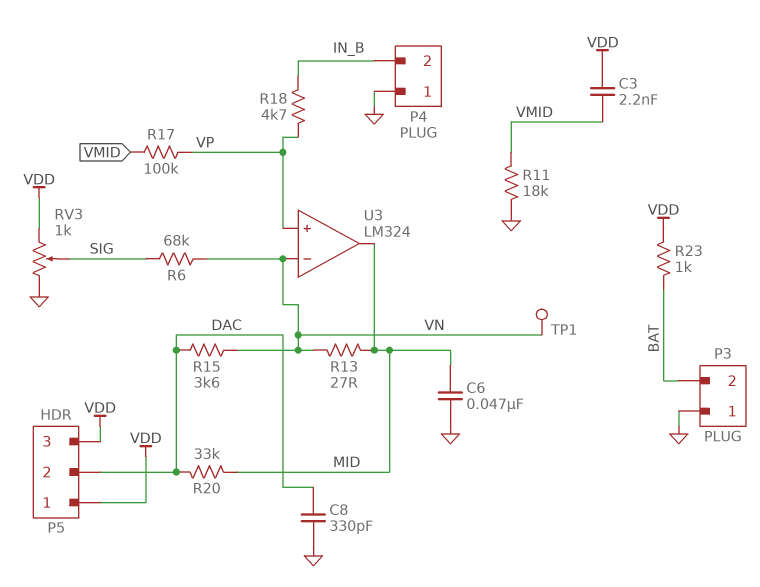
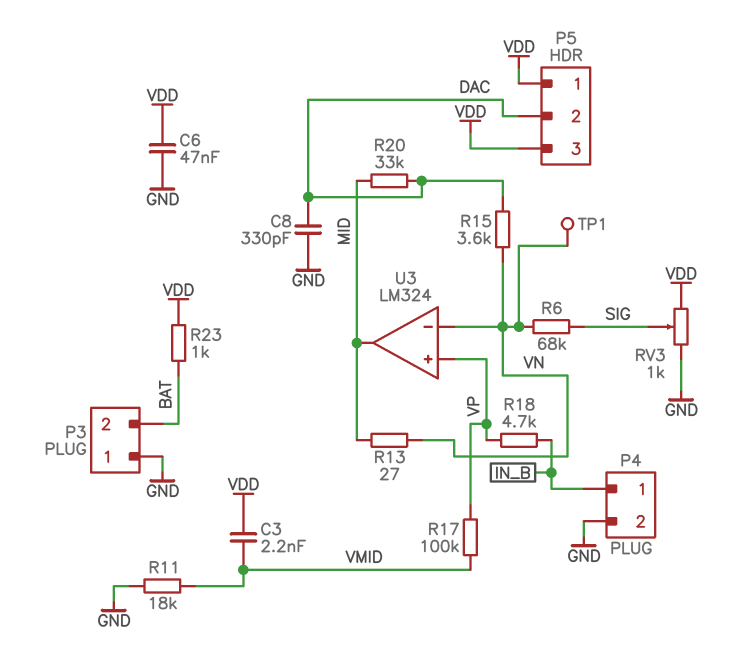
C6: 47nF (GND, MID) -> 47nF (GND, VDD)
P4 pin 1: GND -> IN_B
P4 pin 2: IN_B -> GND

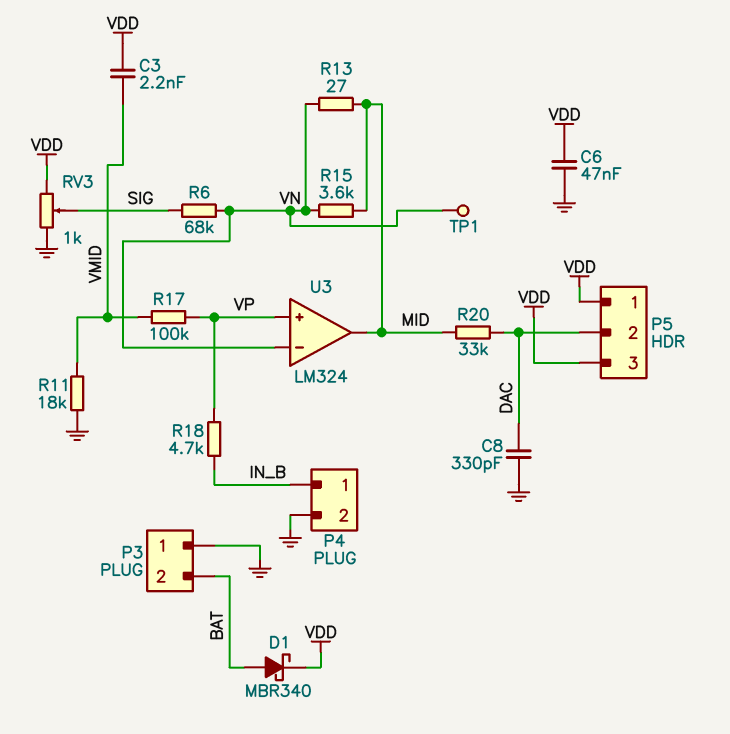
D1: none -> schottky MBR340 (A BAT, K VDD)
R15: 3.6k (DAC, VN) -> 3.6k (MID, VN)
R23: 1k (BAT, VDD) -> none

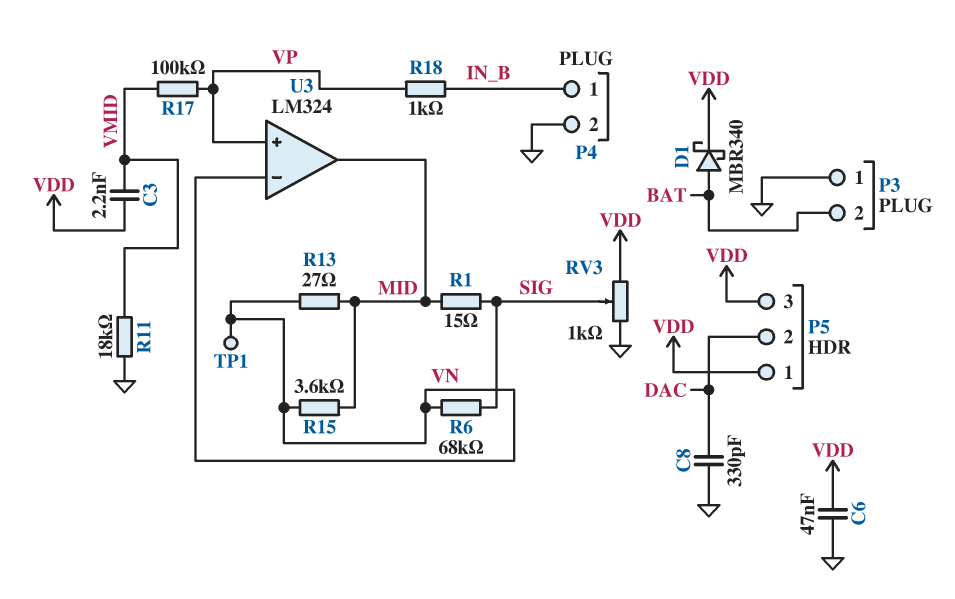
R1: none -> 15 (MID, SIG)
R18: 4.7k (IN_B, VP) -> 1k (IN_B, VP)
R20: 33k (DAC, MID) -> none

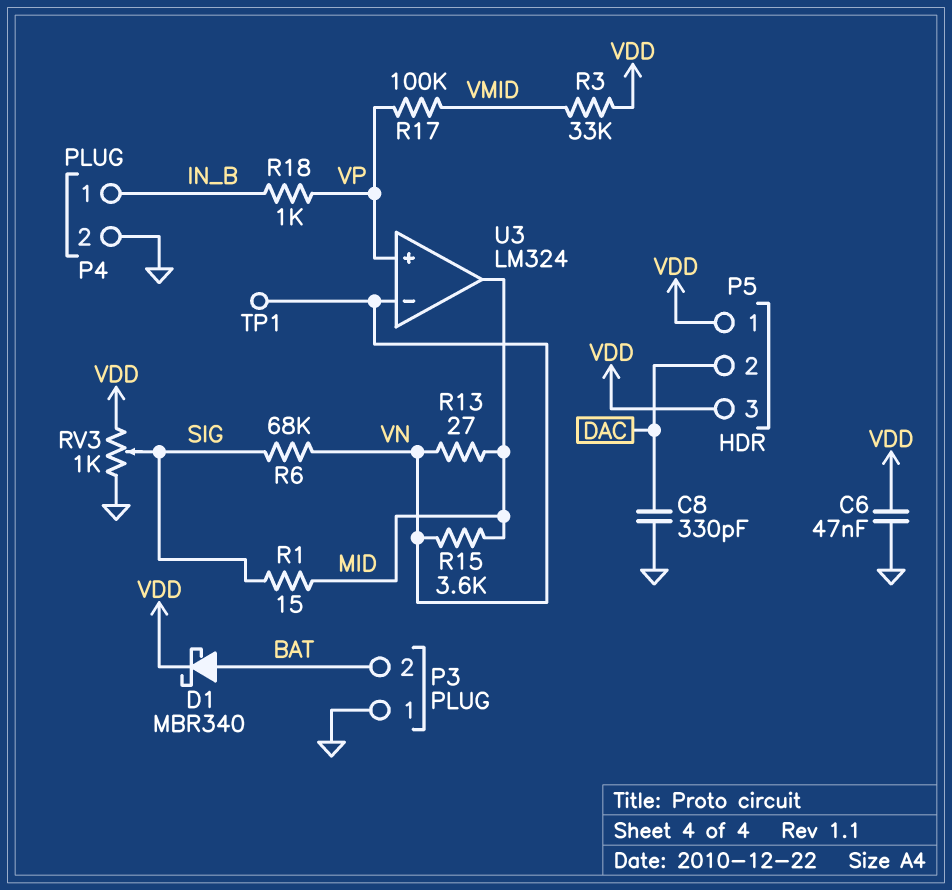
C3: 2.2nF (VDD, VMID) -> none
R3: none -> 33k (VDD, VMID)
R11: 18k (GND, VMID) -> none

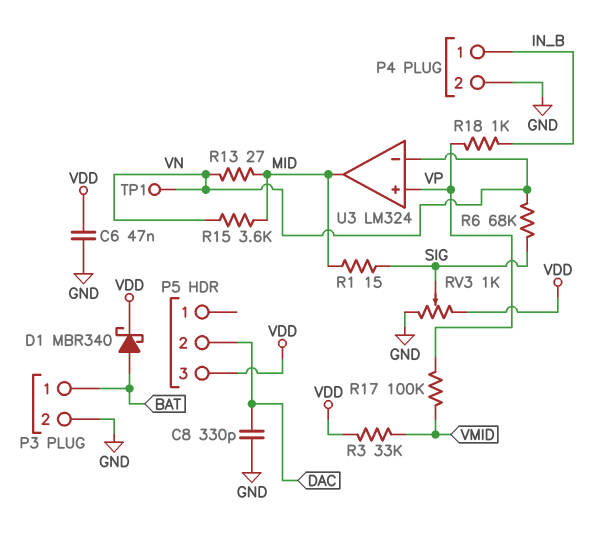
P3 pin 1: GND -> BAT
P3 pin 2: BAT -> GND
P5 pin 1: VDD -> none

